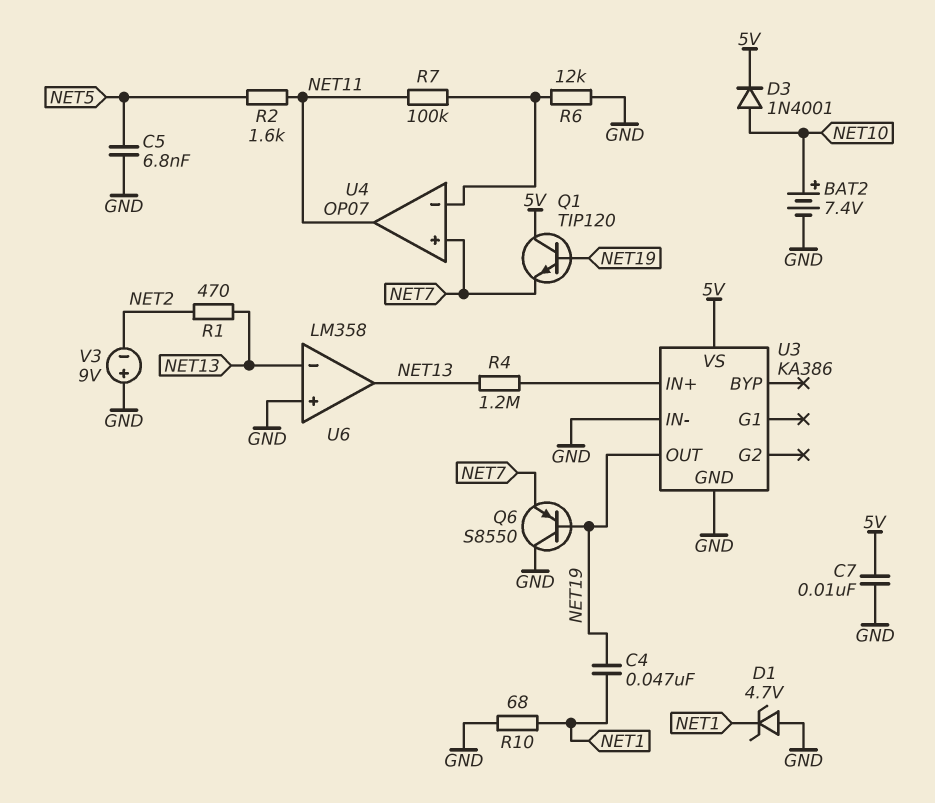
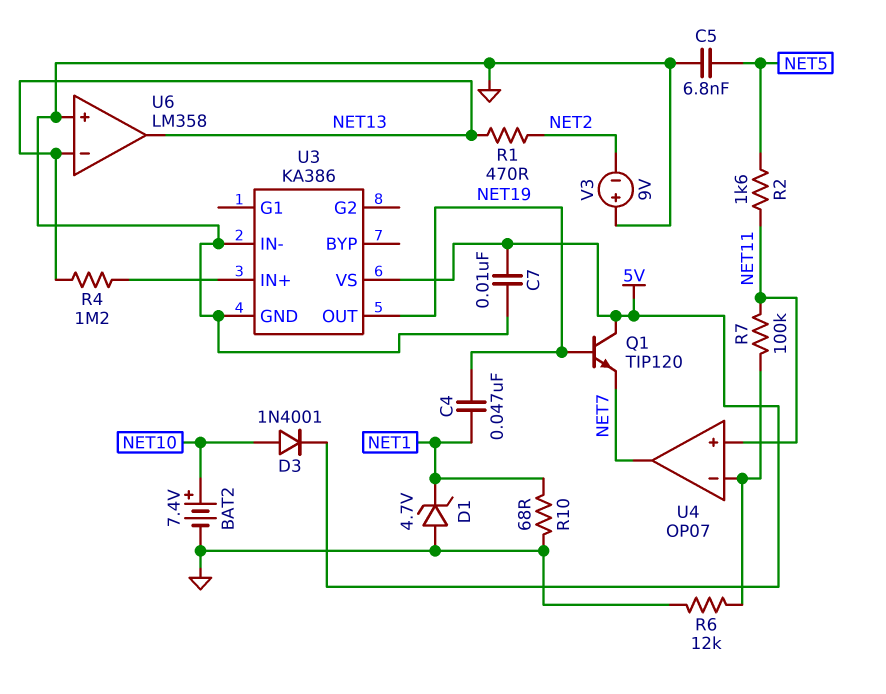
Q6: PNP S8550 (B NET19, C GND, E NET7) -> none
U4 pin in+: NET7 -> NET11
U4 pin out: NET11 -> NET7

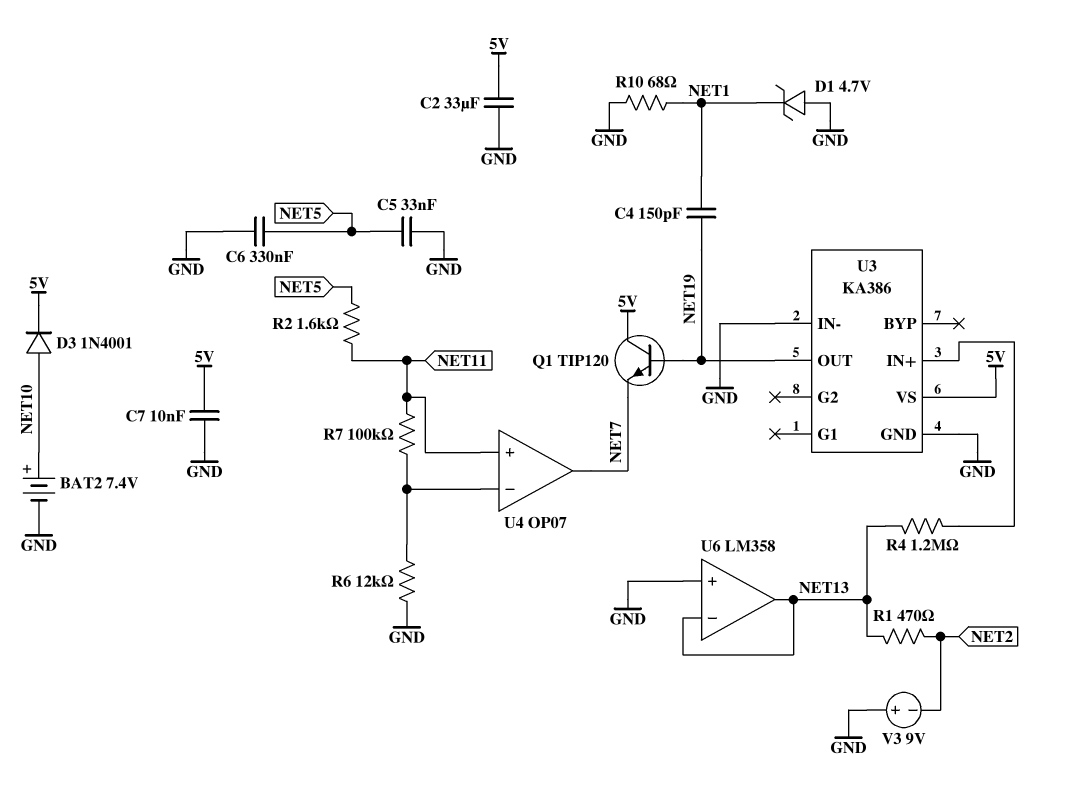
C2: none -> 33uF (5V, GND)
C4: 47nF (NET1, NET19) -> 150pF (NET1, NET19)
C5: 6.8nF (GND, NET5) -> 33nF (GND, NET5)
C6: none -> 330nF (GND, NET5)

